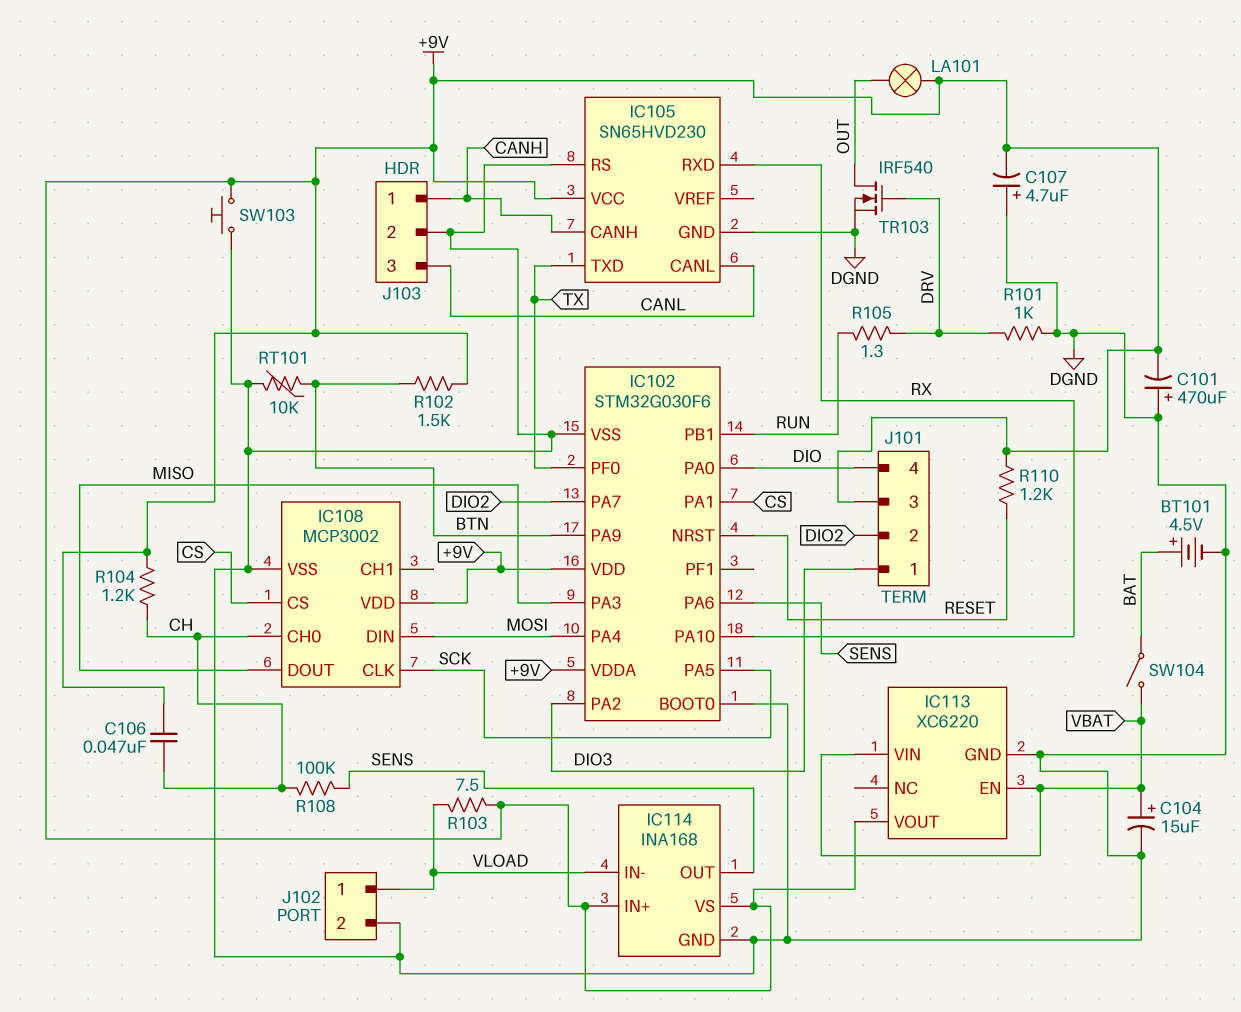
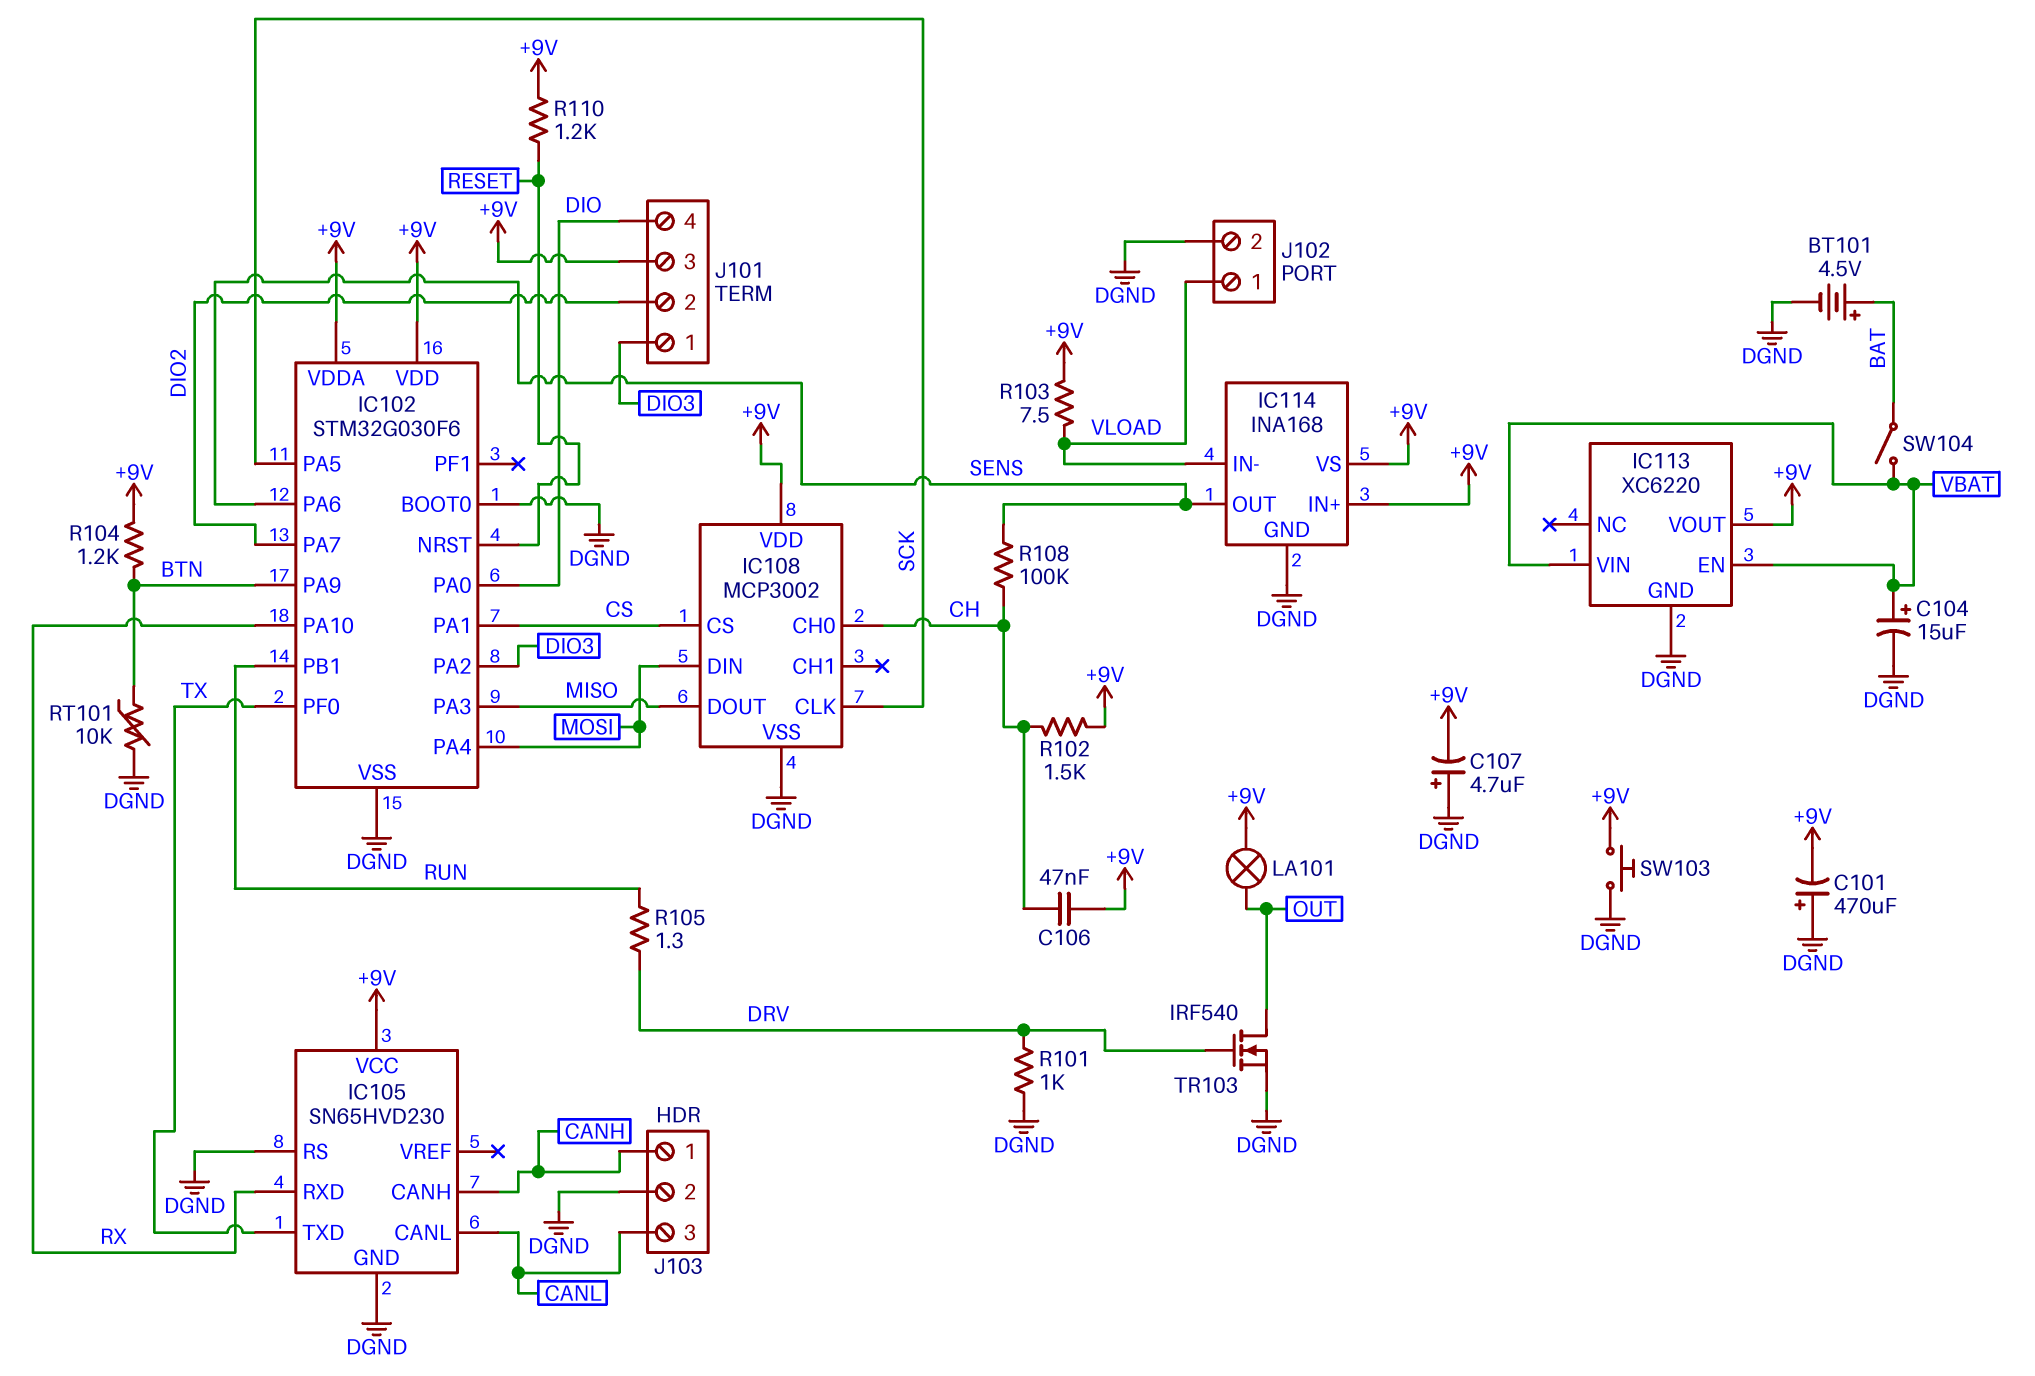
R102: 1.5k (+9V, BTN) -> 1.5k (+9V, CH)
R104: 1.2k (+9V, CH) -> 1.2k (+9V, BTN)

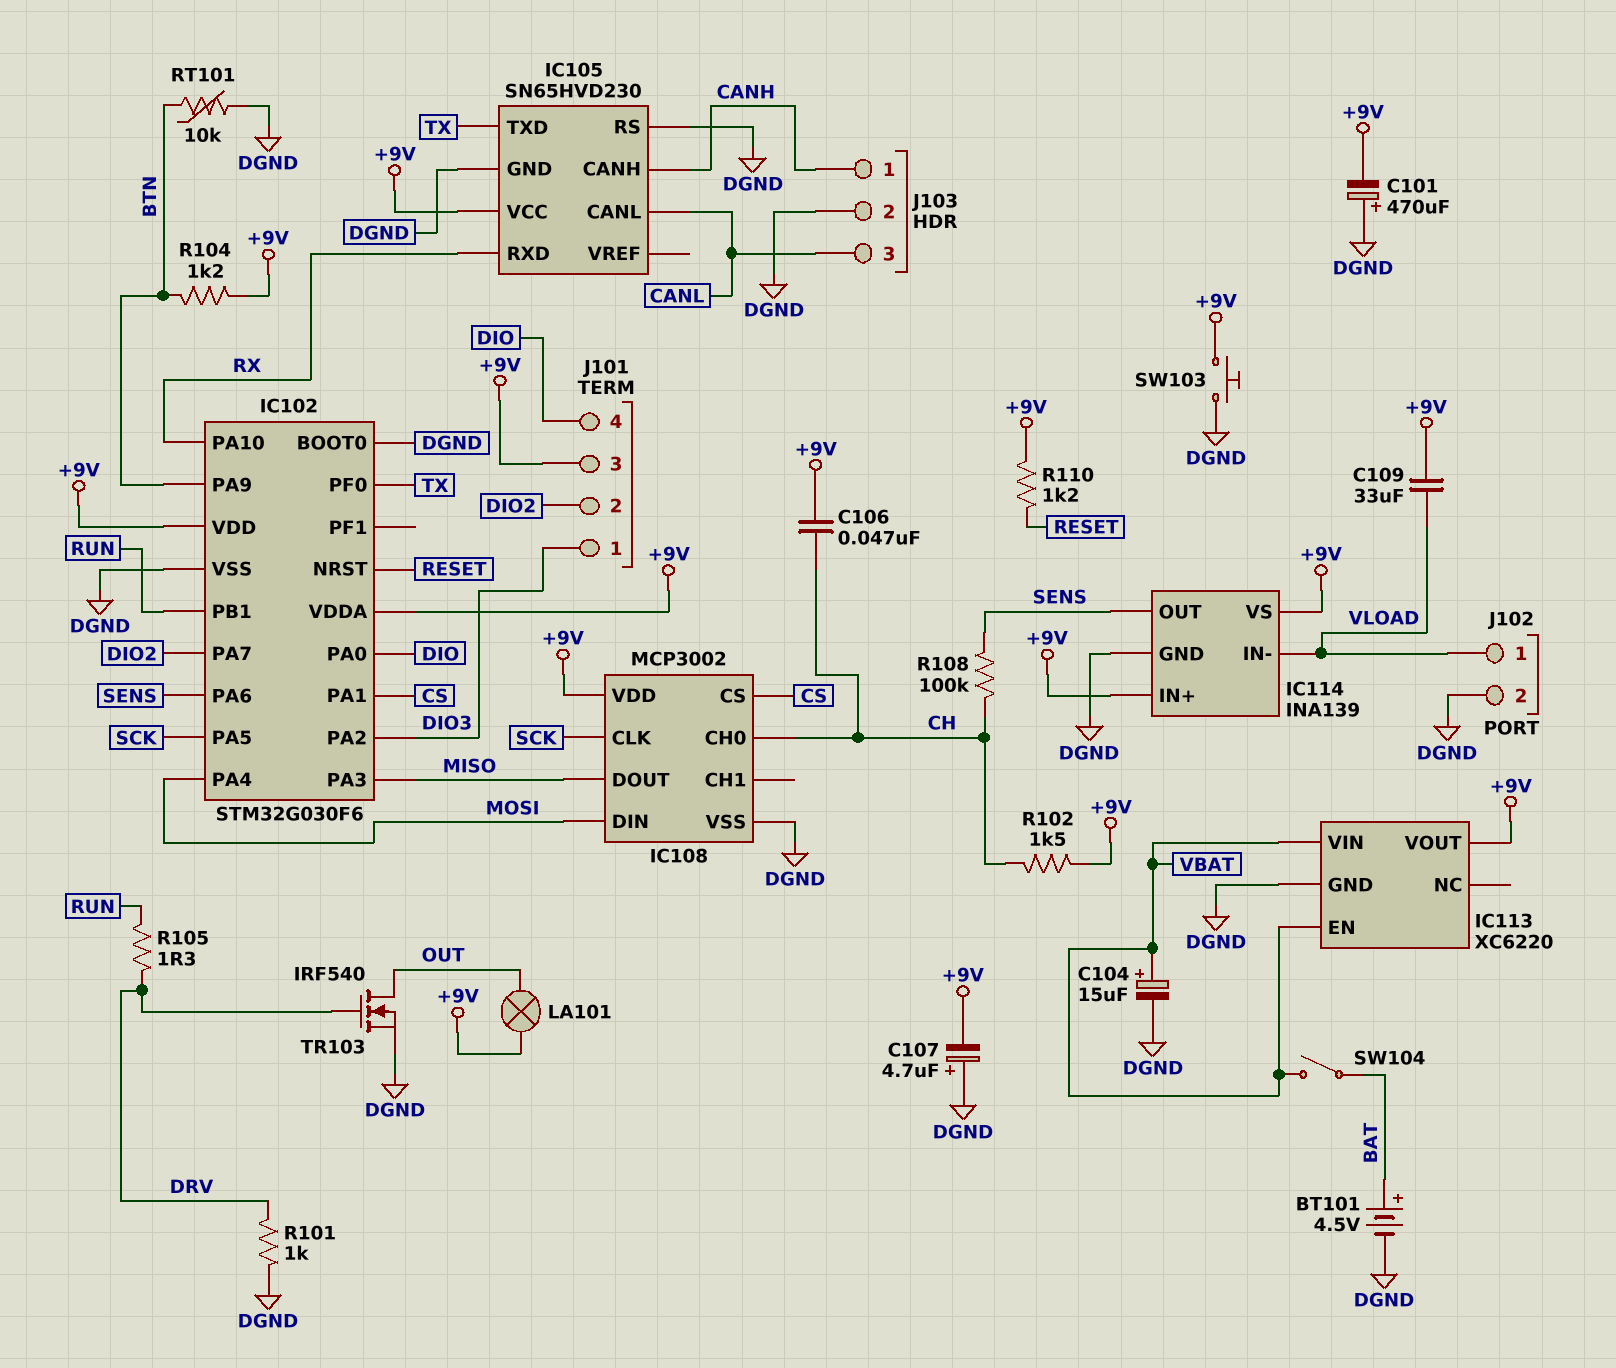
C109: none -> 33uF (+9V, VLOAD)
IC114: INA168 -> INA139
R103: 7.5 (+9V, VLOAD) -> none

